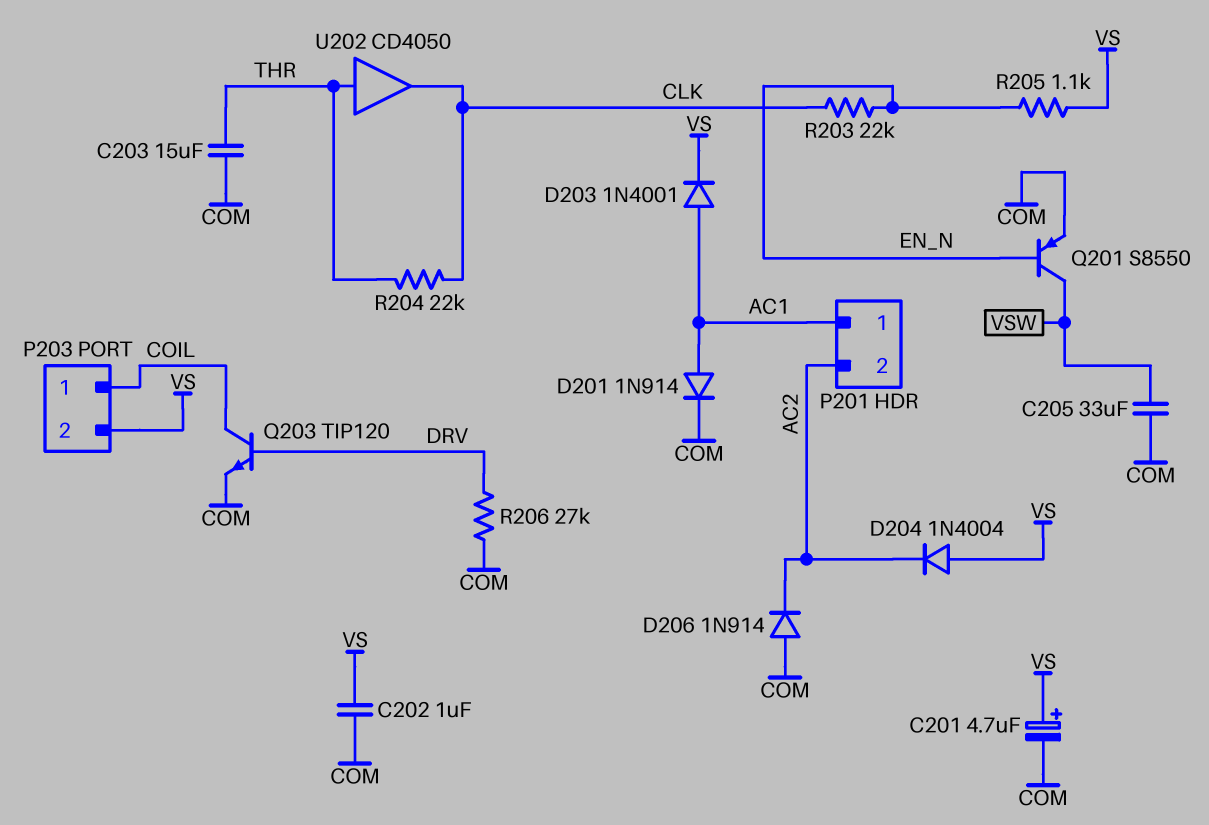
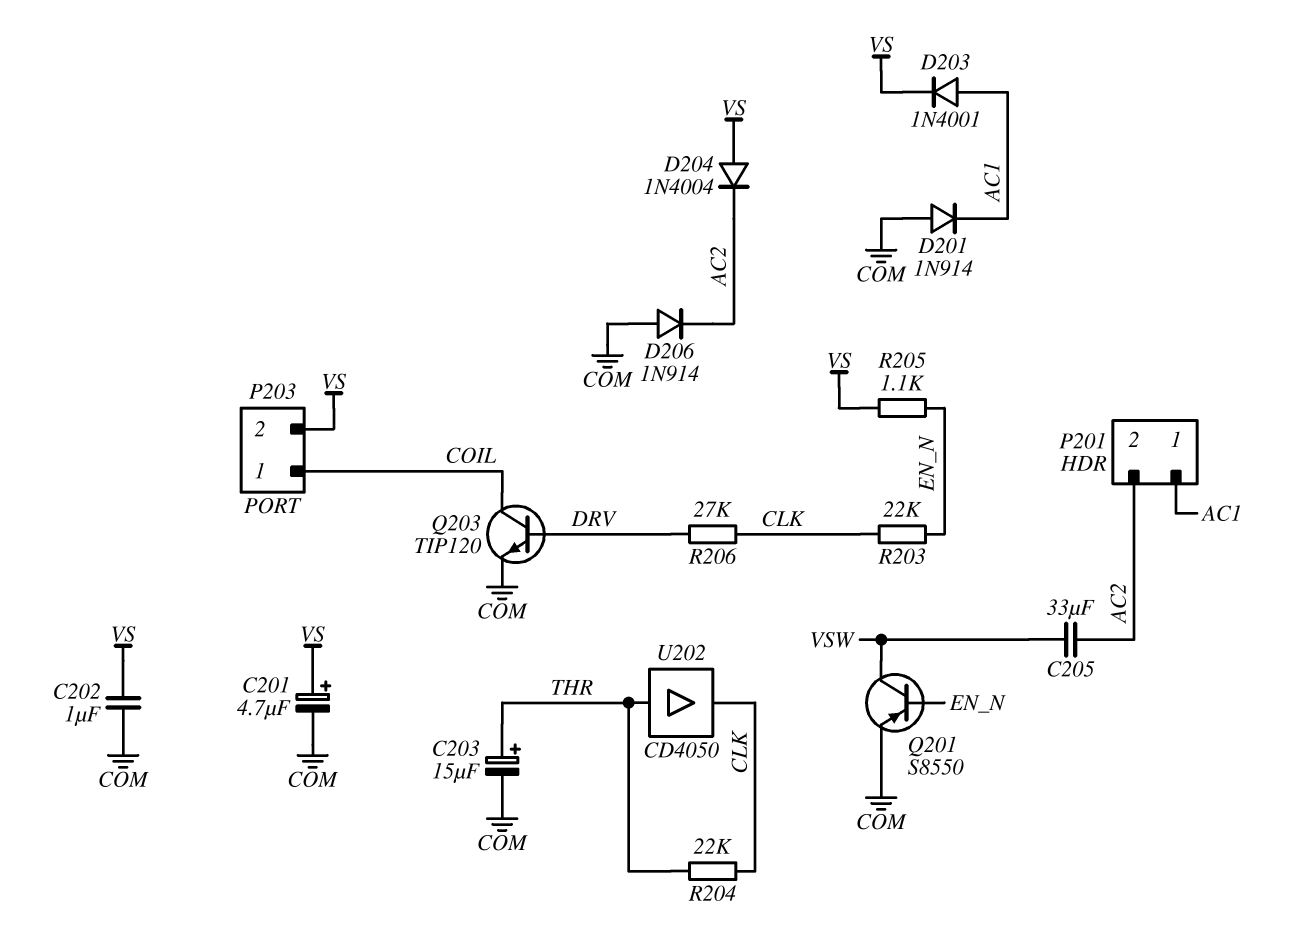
C203: 15uF (COM, THR) -> 15uF (plus THR, minus COM)
C205: 33uF (COM, VSW) -> 33uF (AC2, VSW)
D201: diode 1N914 (A AC1, K COM) -> diode 1N914 (A COM, K AC1)
R206: 27k (COM, DRV) -> 27k (CLK, DRV)

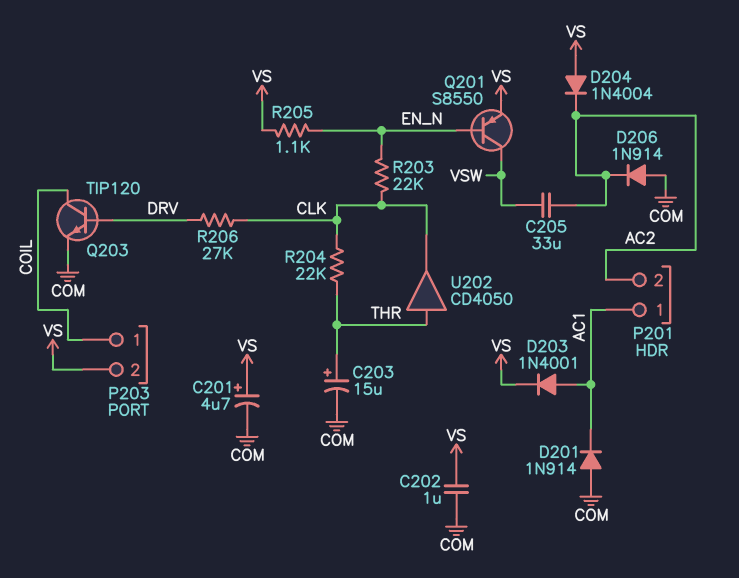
Q201: PNP S8550 (B EN_N, C VSW, E COM) -> PNP S8550 (B EN_N, C VSW, E VS)

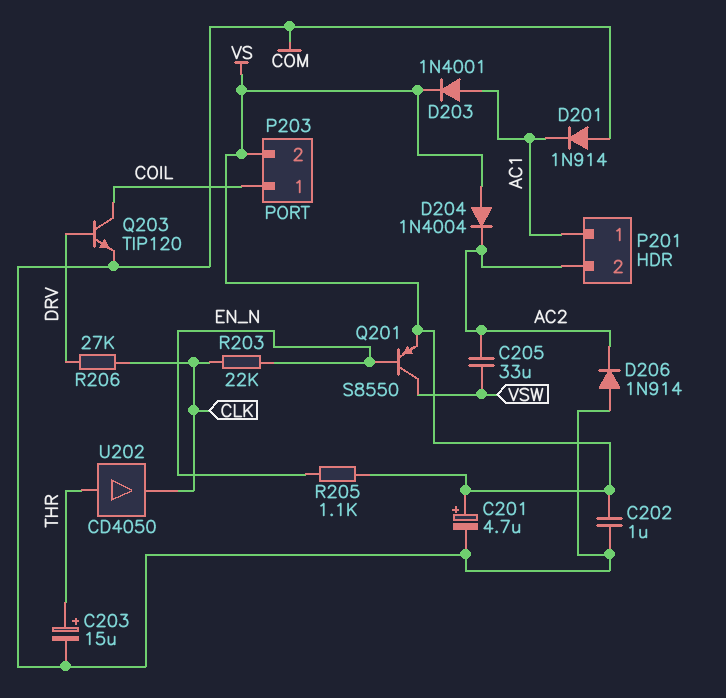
R204: 22k (CLK, THR) -> none

